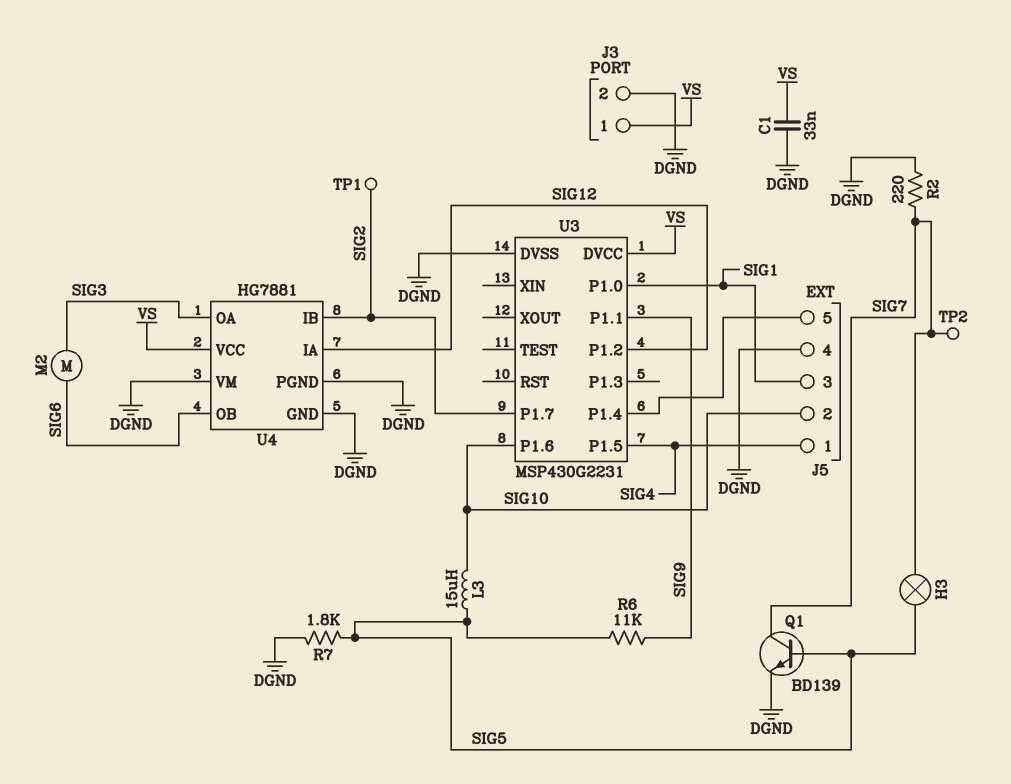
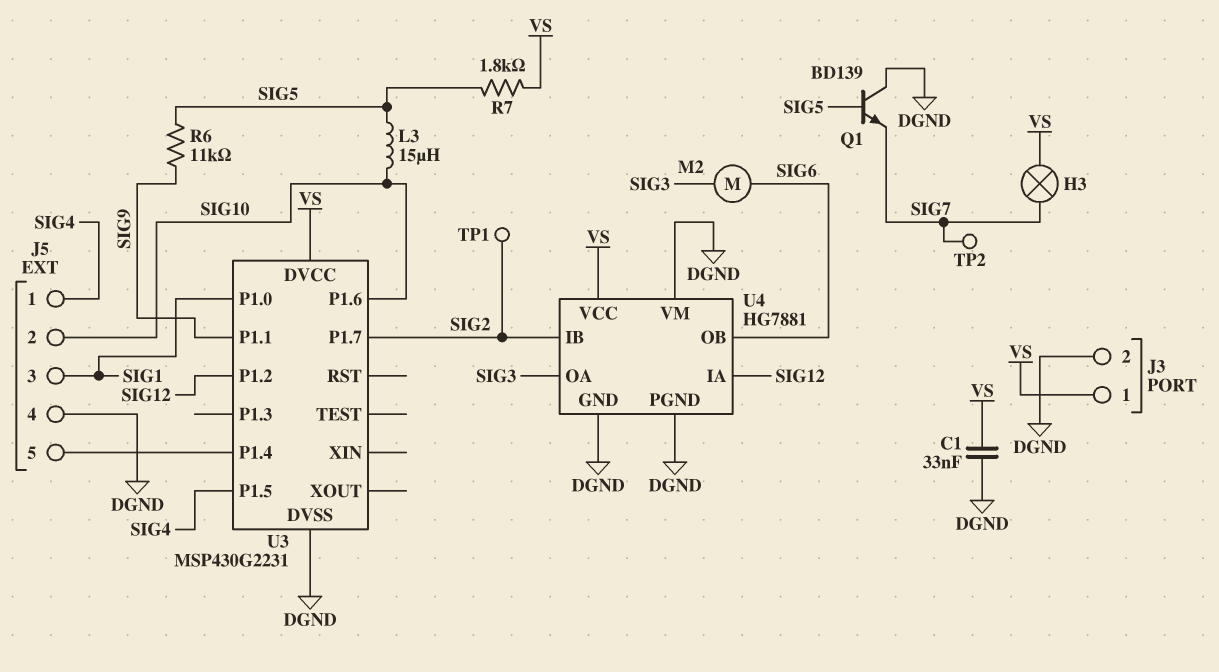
H3: lamp (SIG5, SIG7) -> lamp (SIG7, VS)
Q1: NPN BD139 (B SIG5, C SIG7, E DGND) -> NPN BD139 (B SIG5, C DGND, E SIG7)
R2: 220 (DGND, SIG7) -> none
R7: 1.8k (DGND, SIG5) -> 1.8k (SIG5, VS)

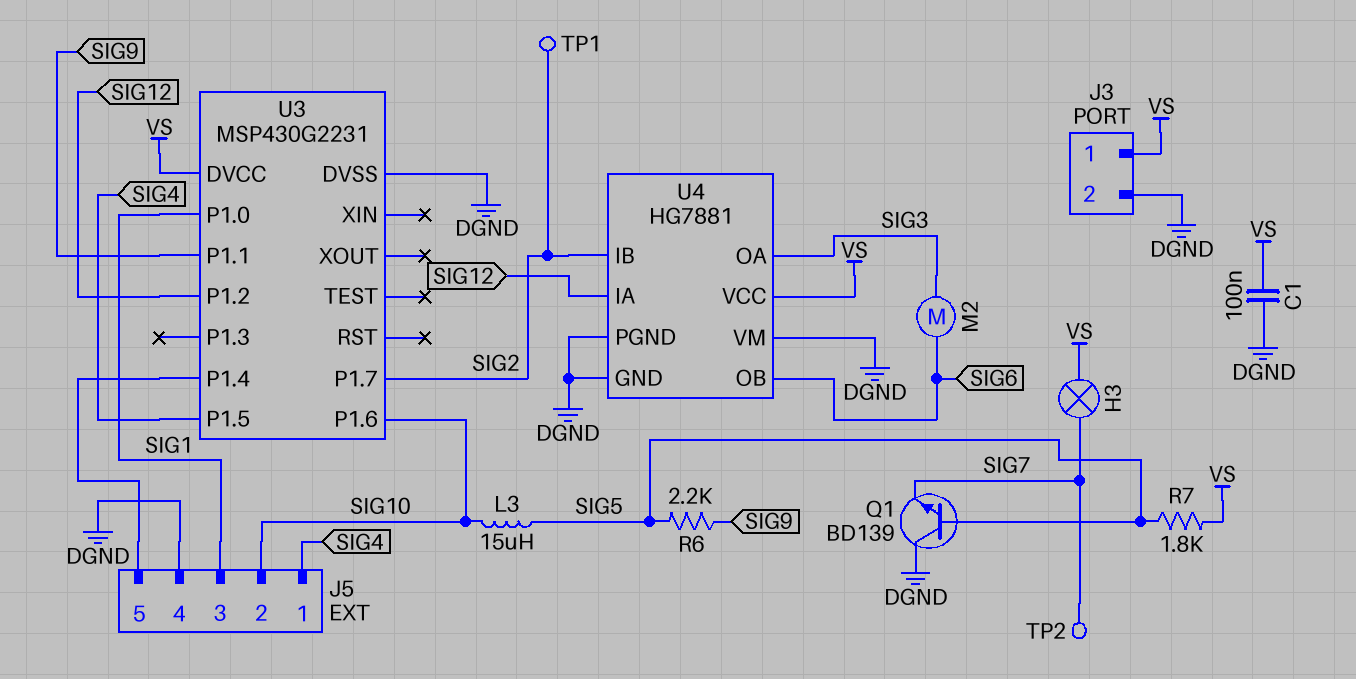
C1: 33nF (DGND, VS) -> 100nF (DGND, VS)
R6: 11k (SIG5, SIG9) -> 2.2k (SIG5, SIG9)

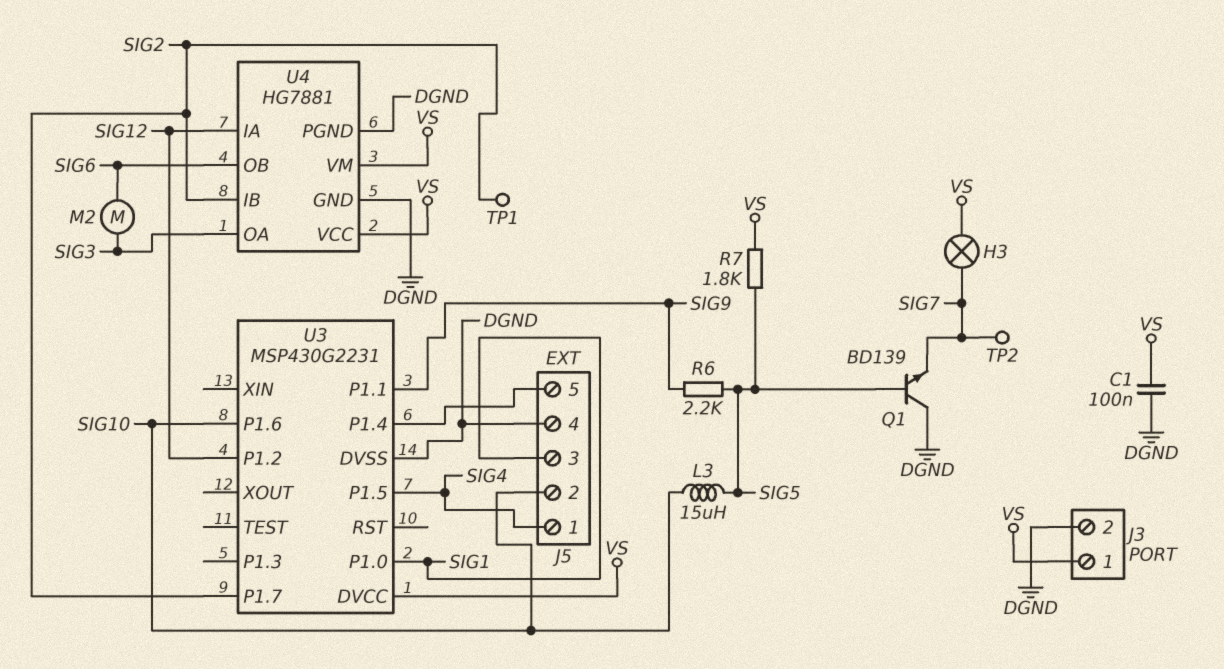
U4 pin VM: DGND -> VS

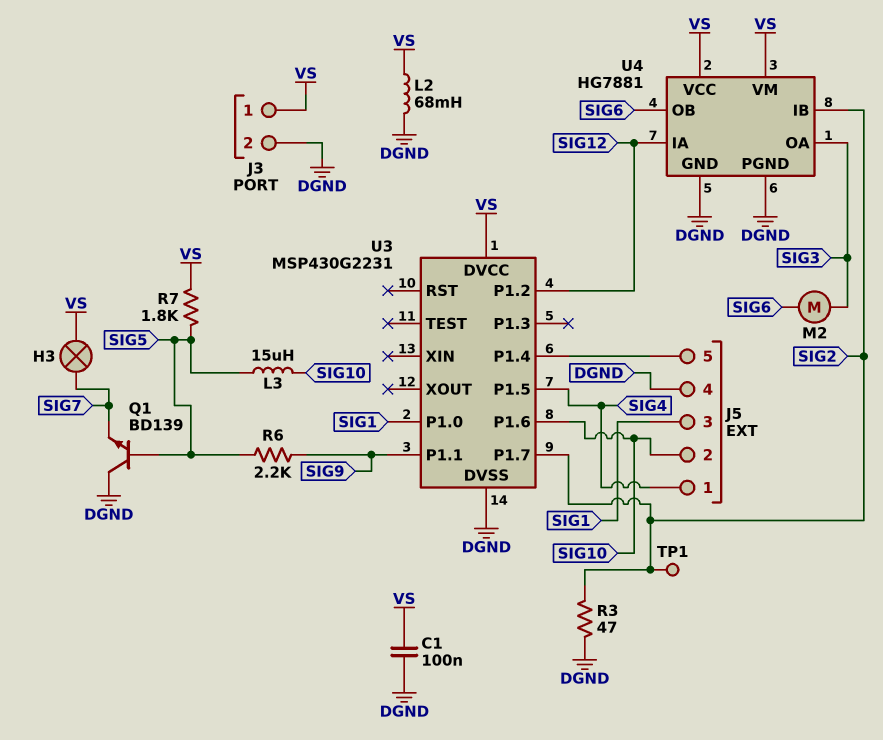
L2: none -> 68mH (DGND, VS)
R3: none -> 47 (DGND, SIG2)
TP2: test point (SIG7) -> none

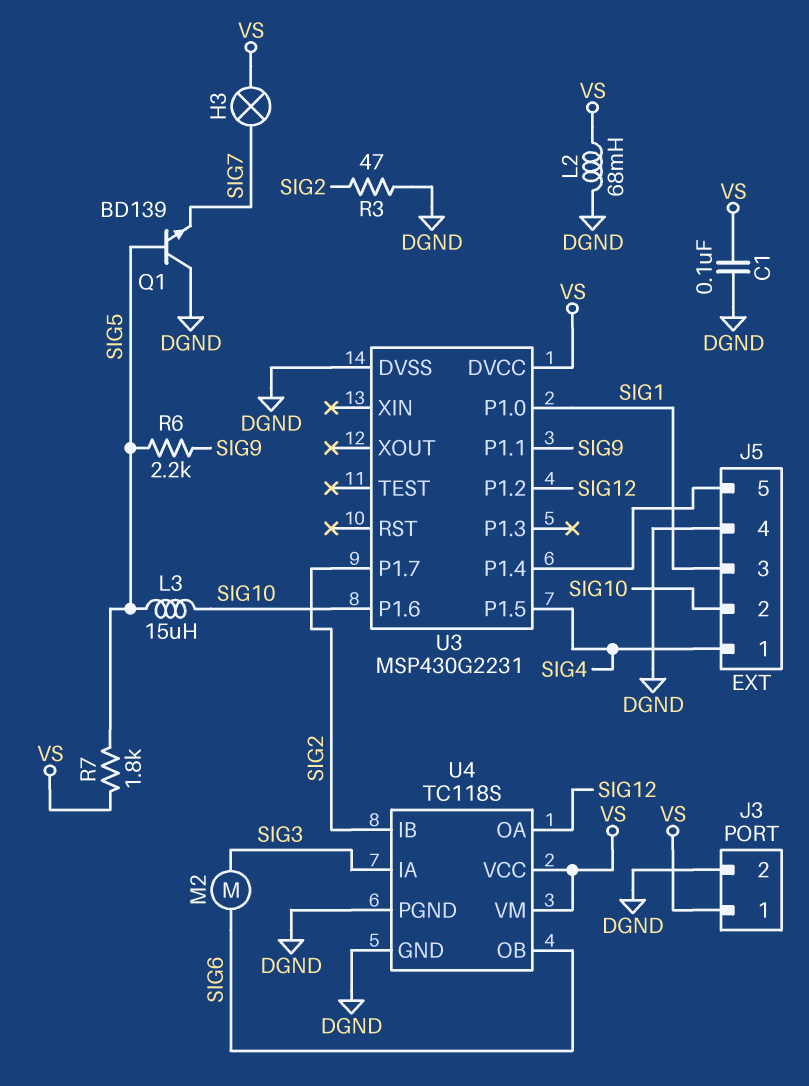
TP1: test point (SIG2) -> none
U4: HG7881 -> TC118S
U4 pin IA: SIG12 -> SIG3
U4 pin OA: SIG3 -> SIG12

